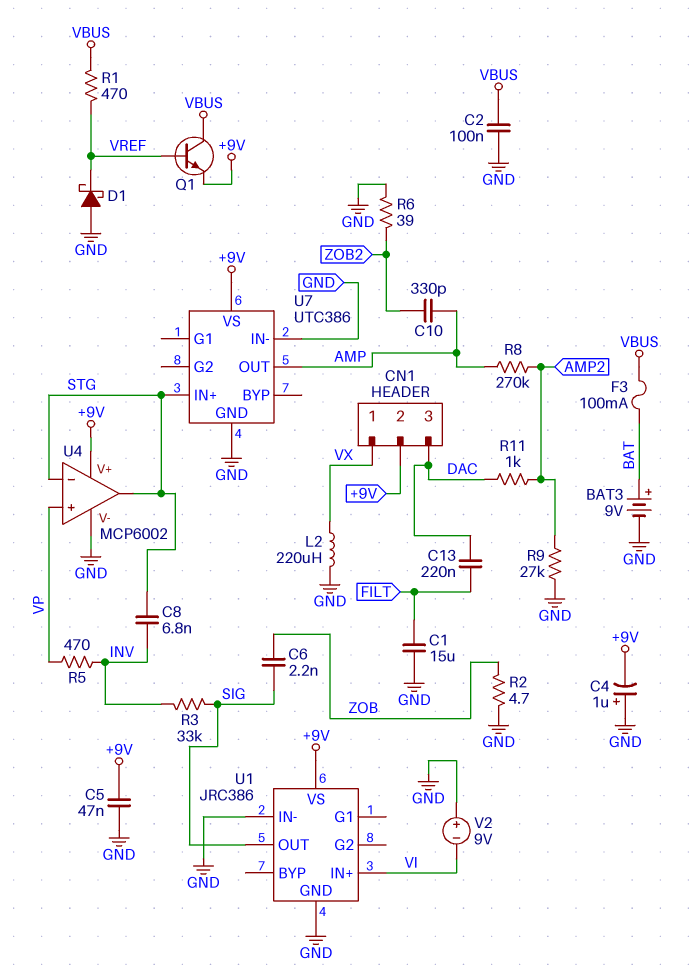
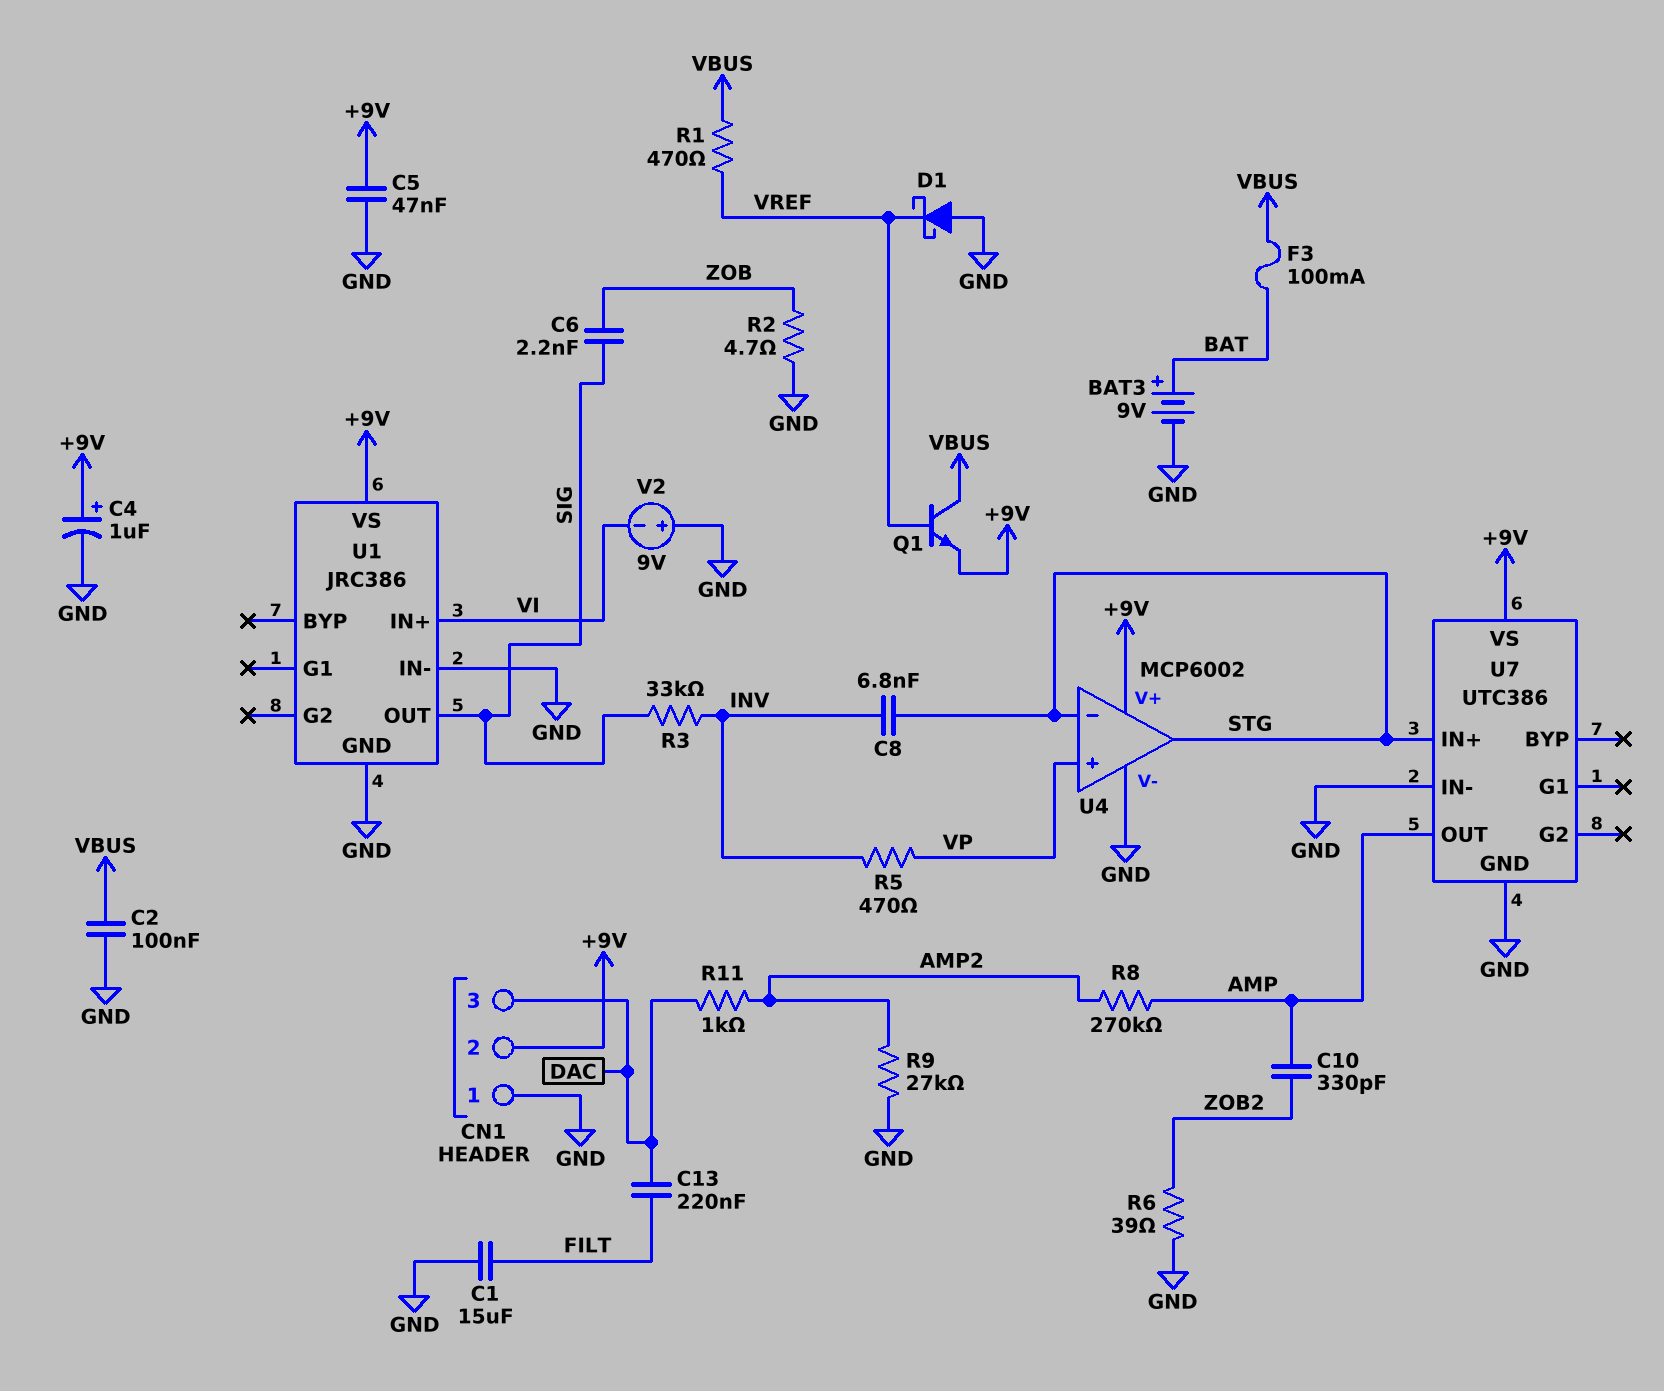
C4: 1uF (plus GND, minus +9V) -> 1uF (plus +9V, minus GND)
CN1 pin 1: VX -> GND
L2: 220uH (GND, VX) -> none

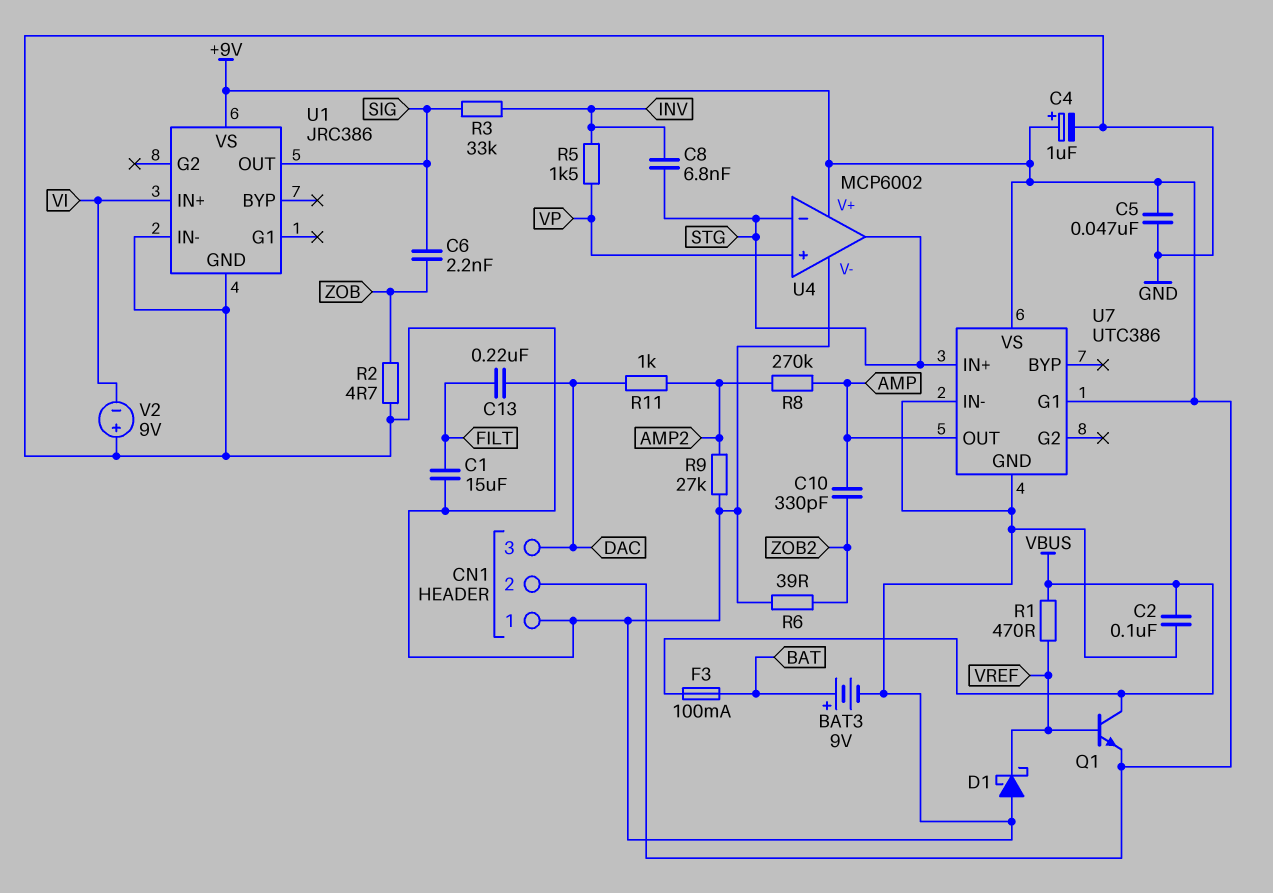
R5: 470 (INV, VP) -> 1.5k (INV, VP)
U7 pin G1: none -> +9V

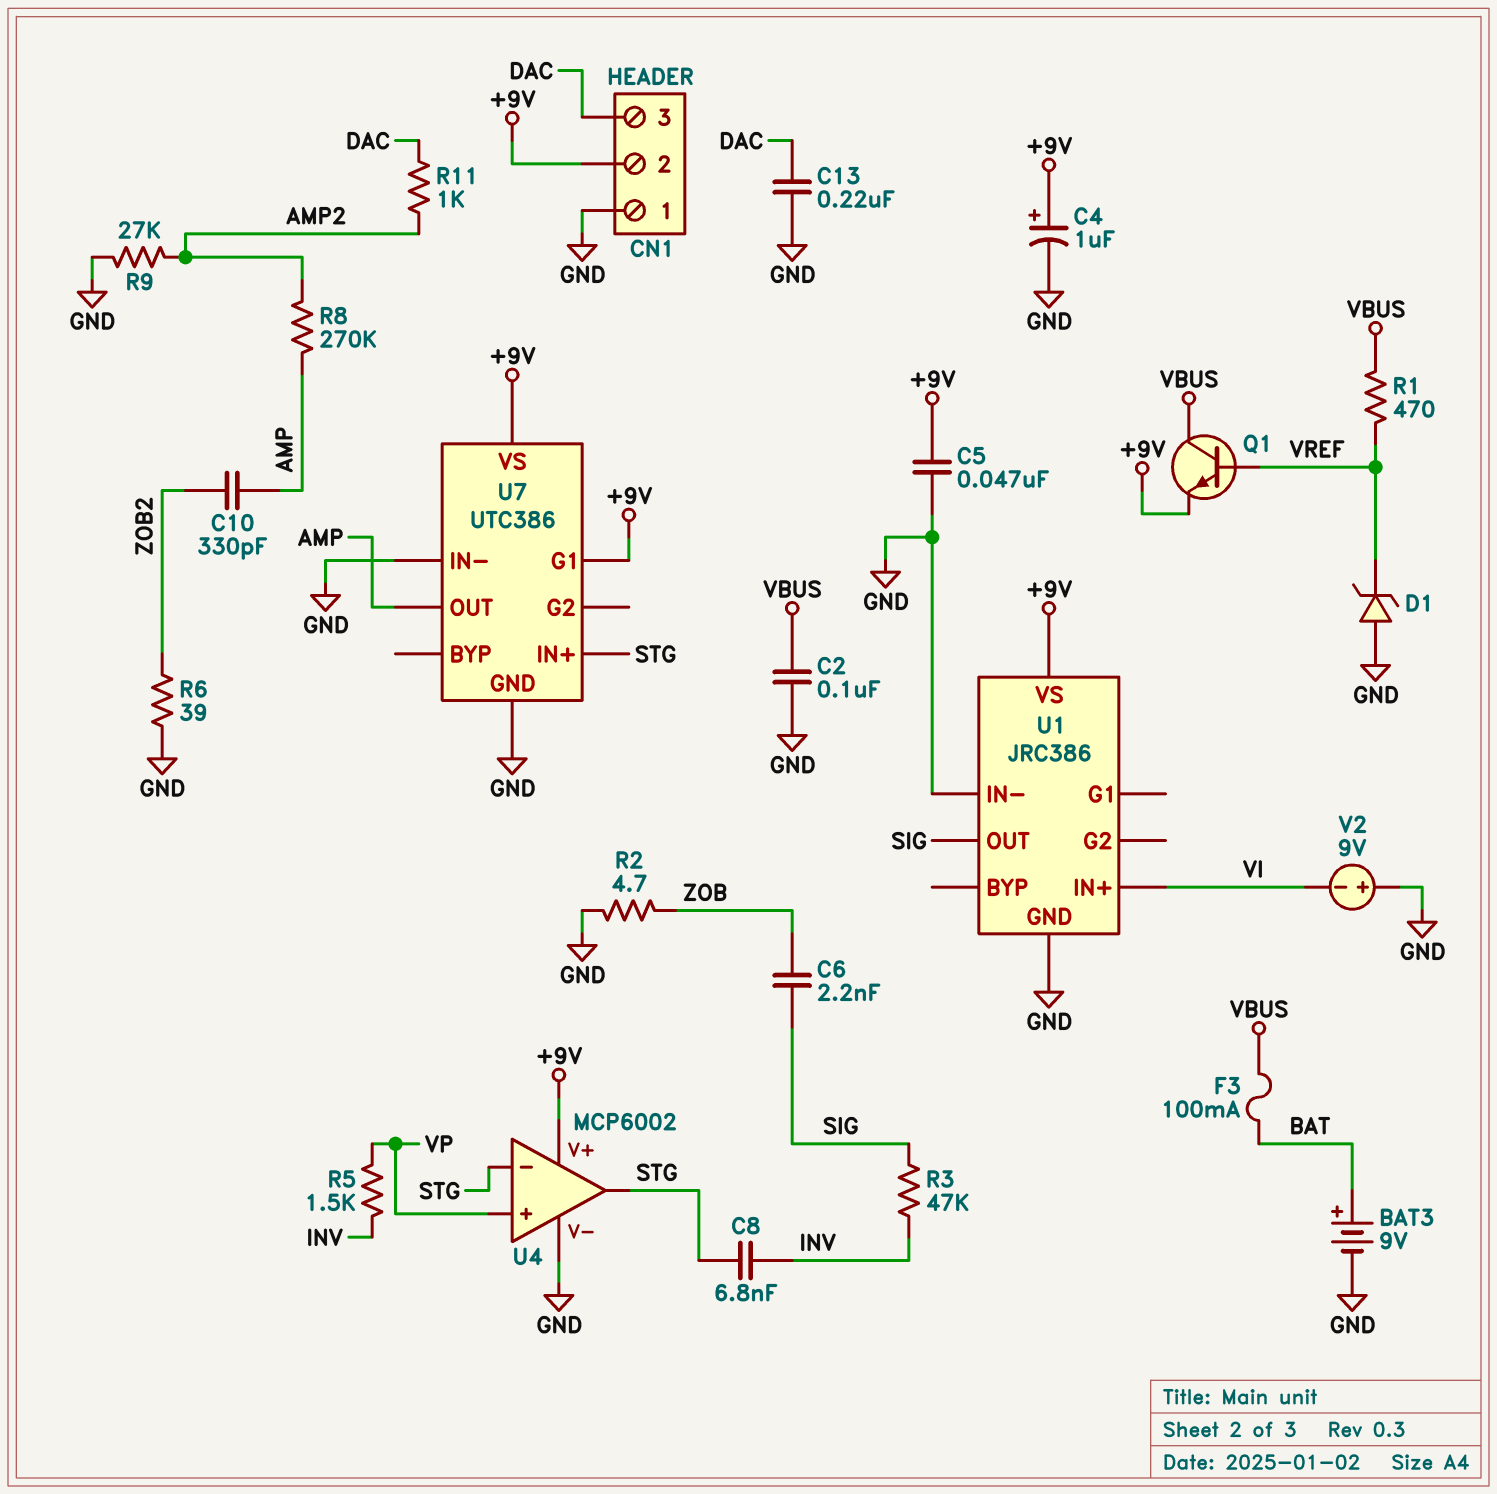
C1: 15uF (FILT, GND) -> none
C13: 220nF (DAC, FILT) -> 220nF (DAC, GND)
D1: schottky (A GND, K VREF) -> zener (A GND, K VREF)
R3: 33k (INV, SIG) -> 47k (INV, SIG)

